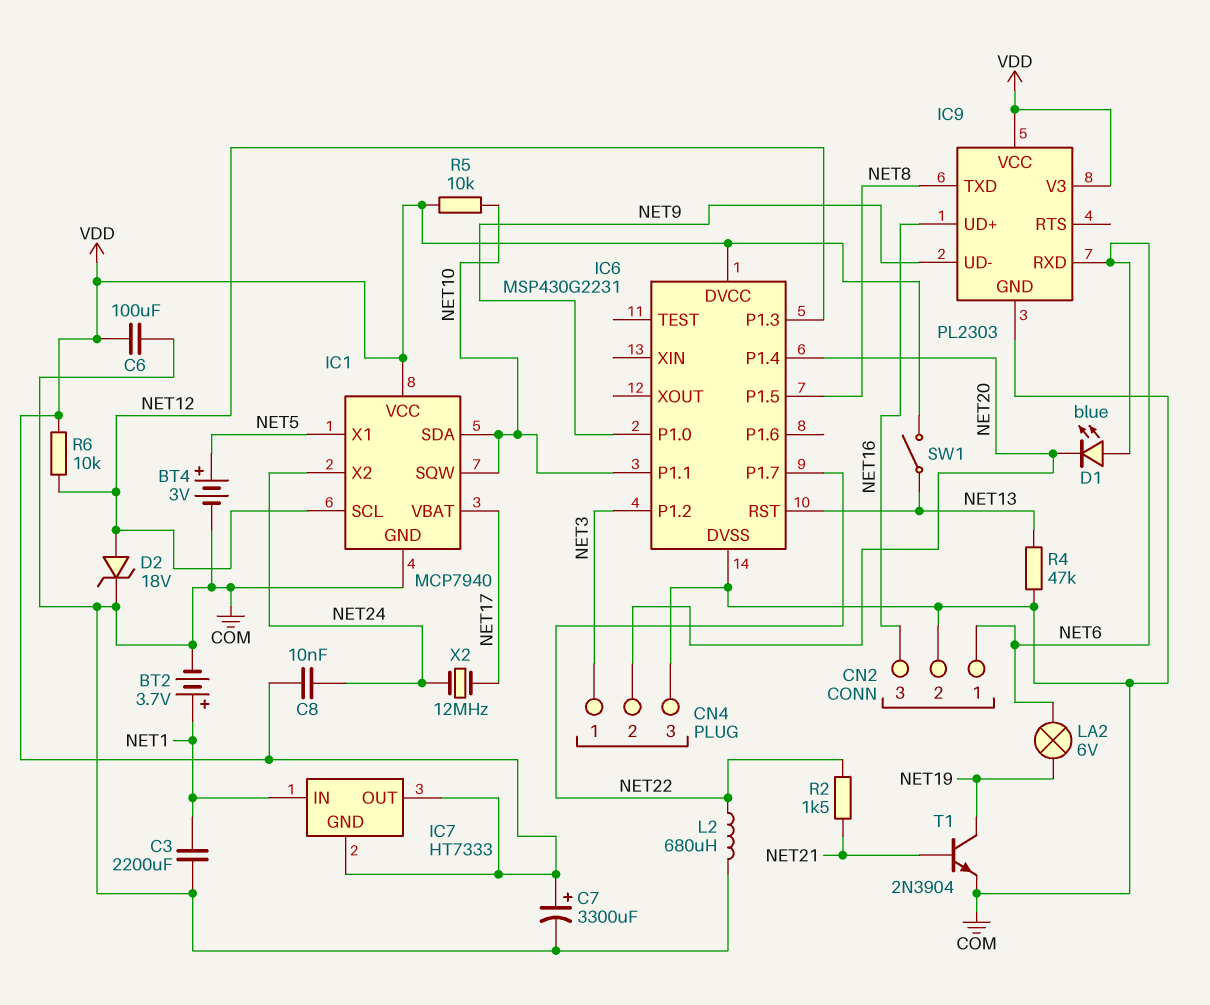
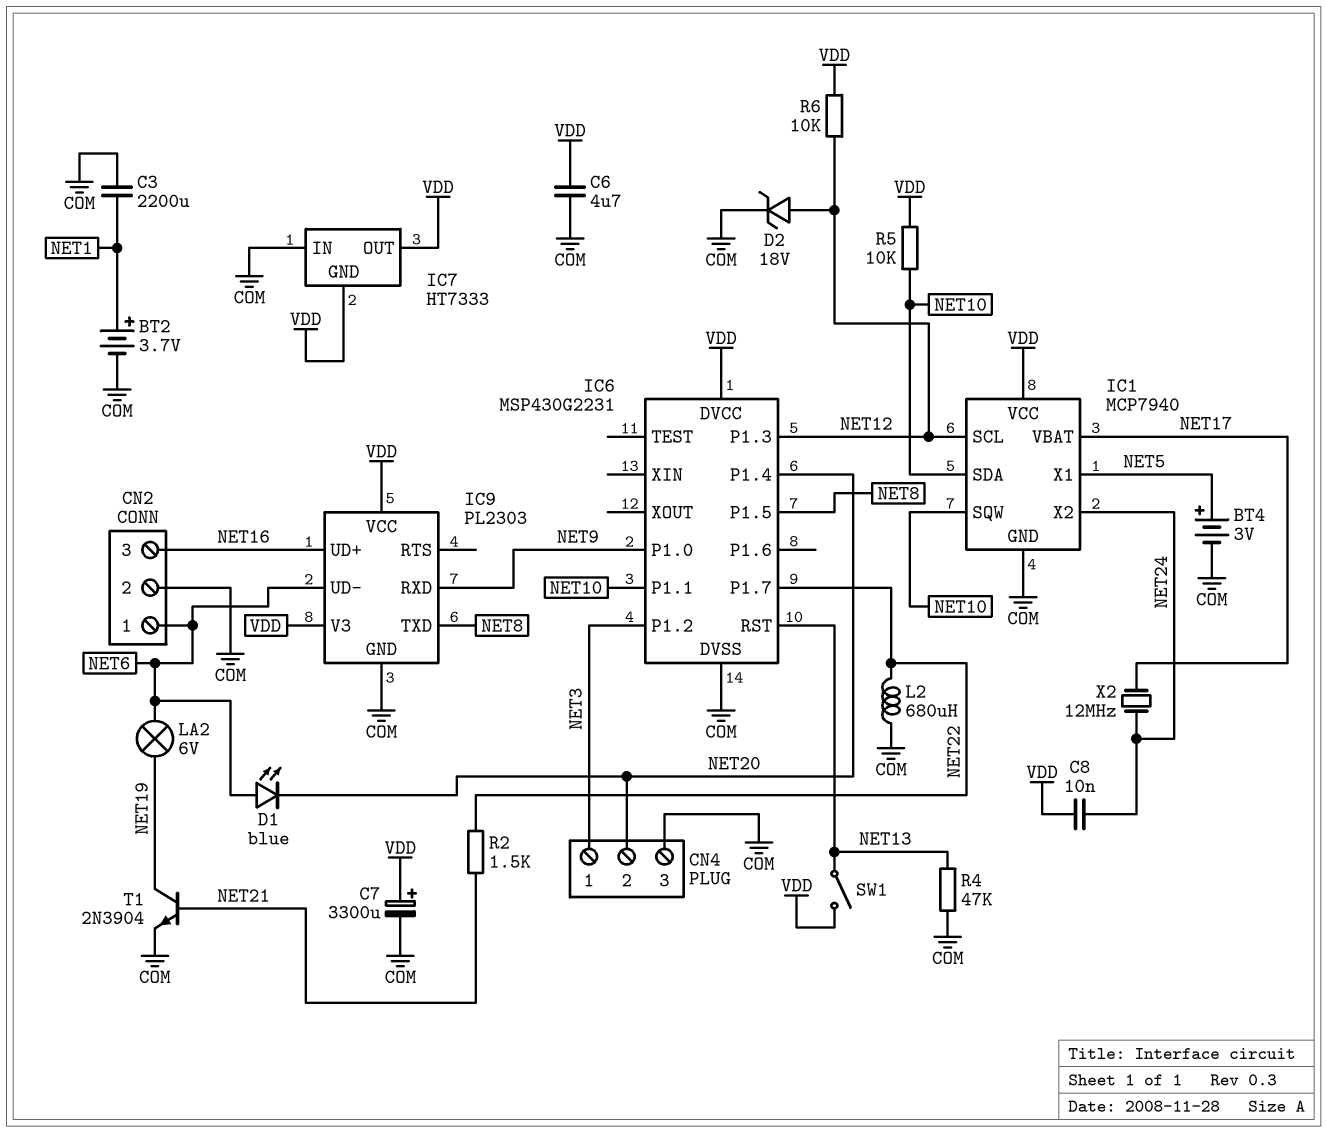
C6: 100uF (COM, VDD) -> 4.7uF (COM, VDD)
IC7 pin IN: NET1 -> COM
IC9 pin RXD: NET6 -> NET9
IC9 pin UD-: NET9 -> NET6

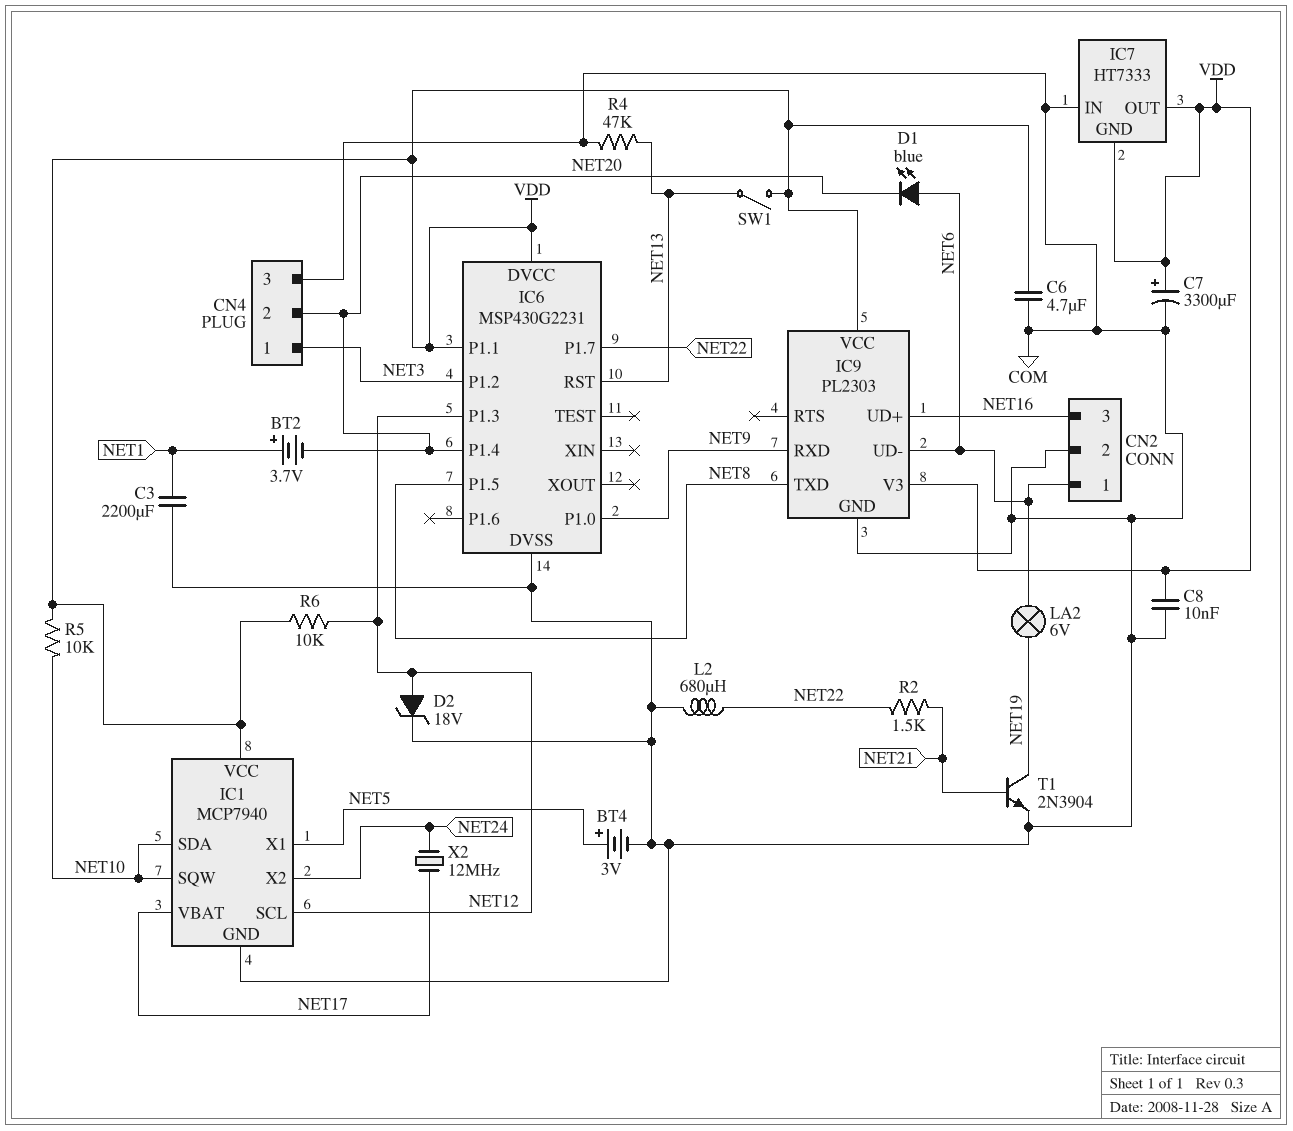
BT2: 3.7V (plus NET1, minus COM) -> 3.7V (plus NET1, minus NET20)
C8: 10nF (NET24, VDD) -> 10nF (COM, VDD)
IC6 pin P1.1: NET10 -> VDD

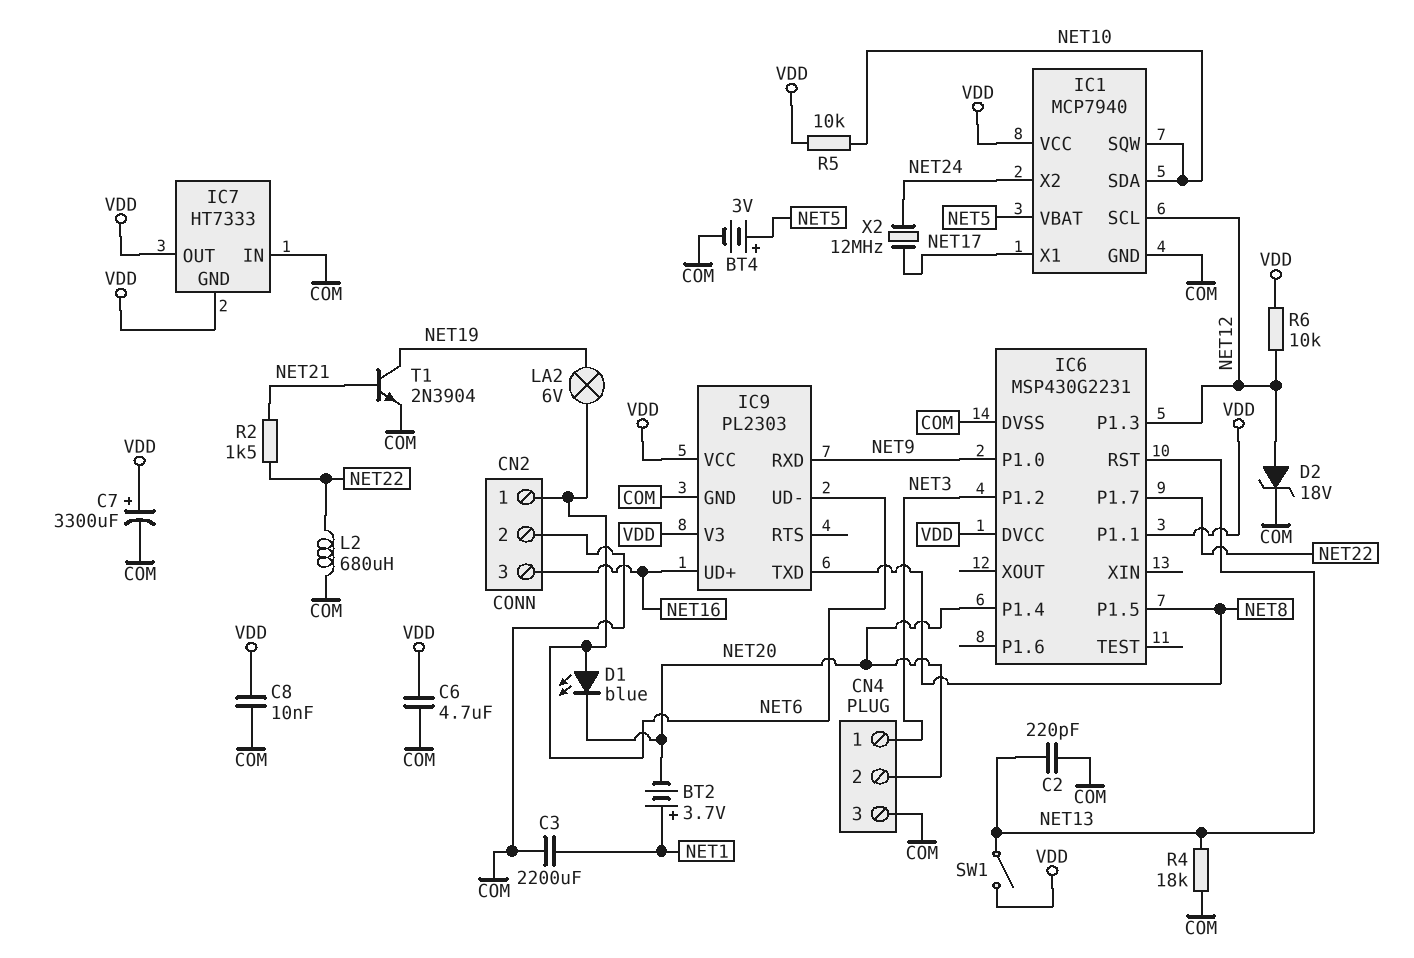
C2: none -> 220pF (COM, NET13)
IC1 pin VBAT: NET17 -> NET5
IC1 pin X1: NET5 -> NET17
R4: 47k (COM, NET13) -> 18k (COM, NET13)

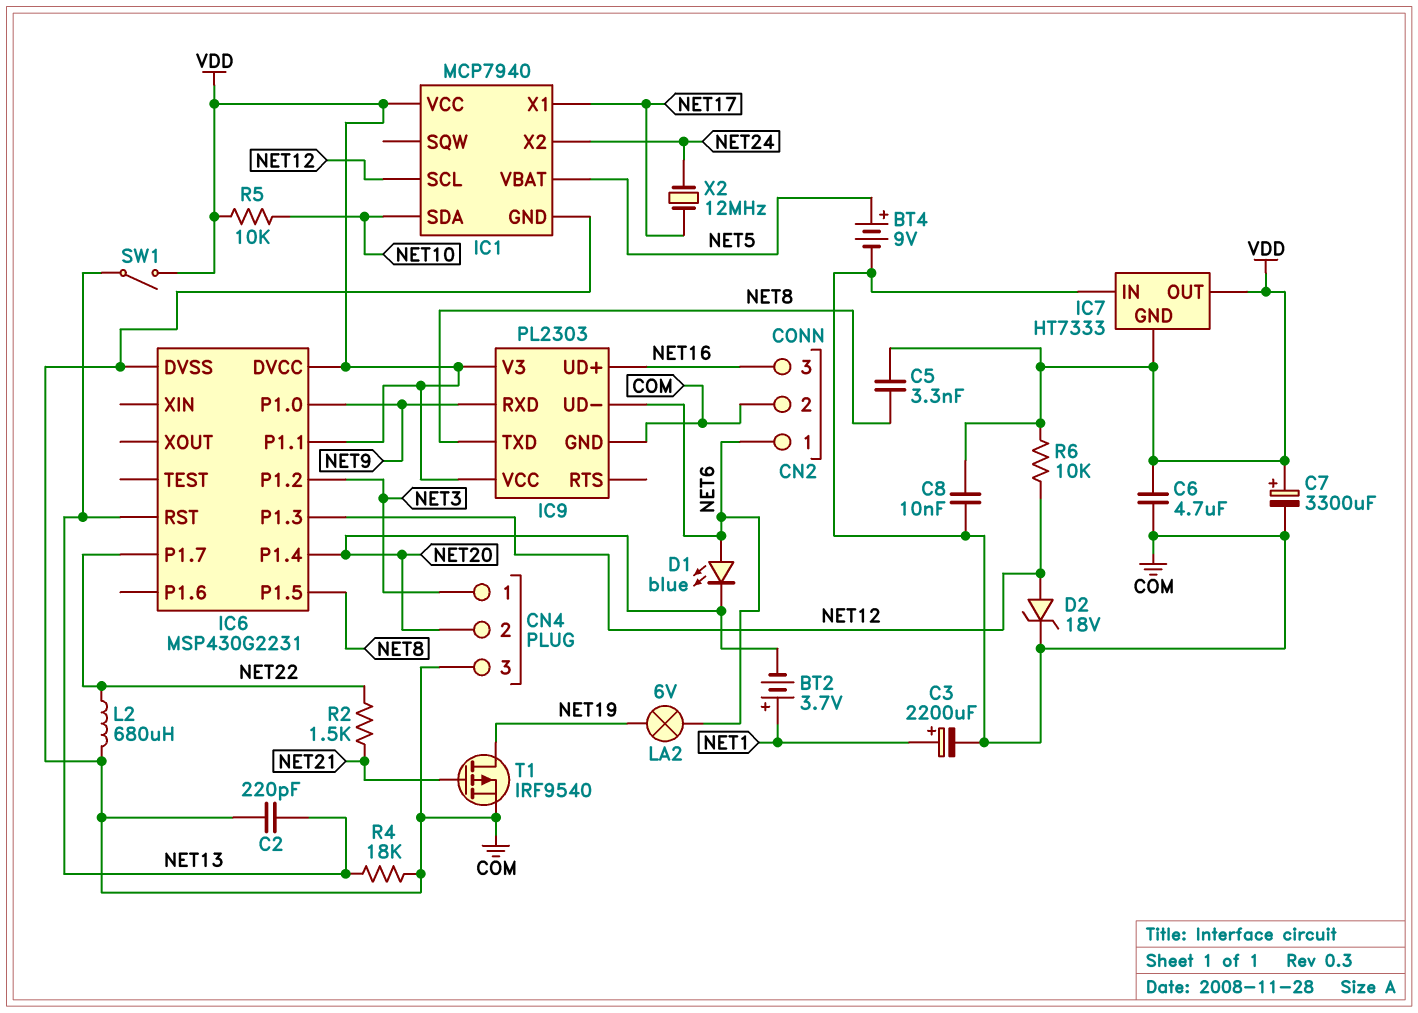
BT4: 3V (plus NET5, minus COM) -> 9V (plus NET5, minus COM)
C3: 2200uF (COM, NET1) -> 2200uF (plus NET1, minus COM)
C5: none -> 3.3nF (NET8, VDD)
IC1 pin SQW: NET10 -> none
T1: NPN 2N3904 (B NET21, C NET19, E COM) -> PMOS IRF9540 (G NET21, D NET19, S COM)

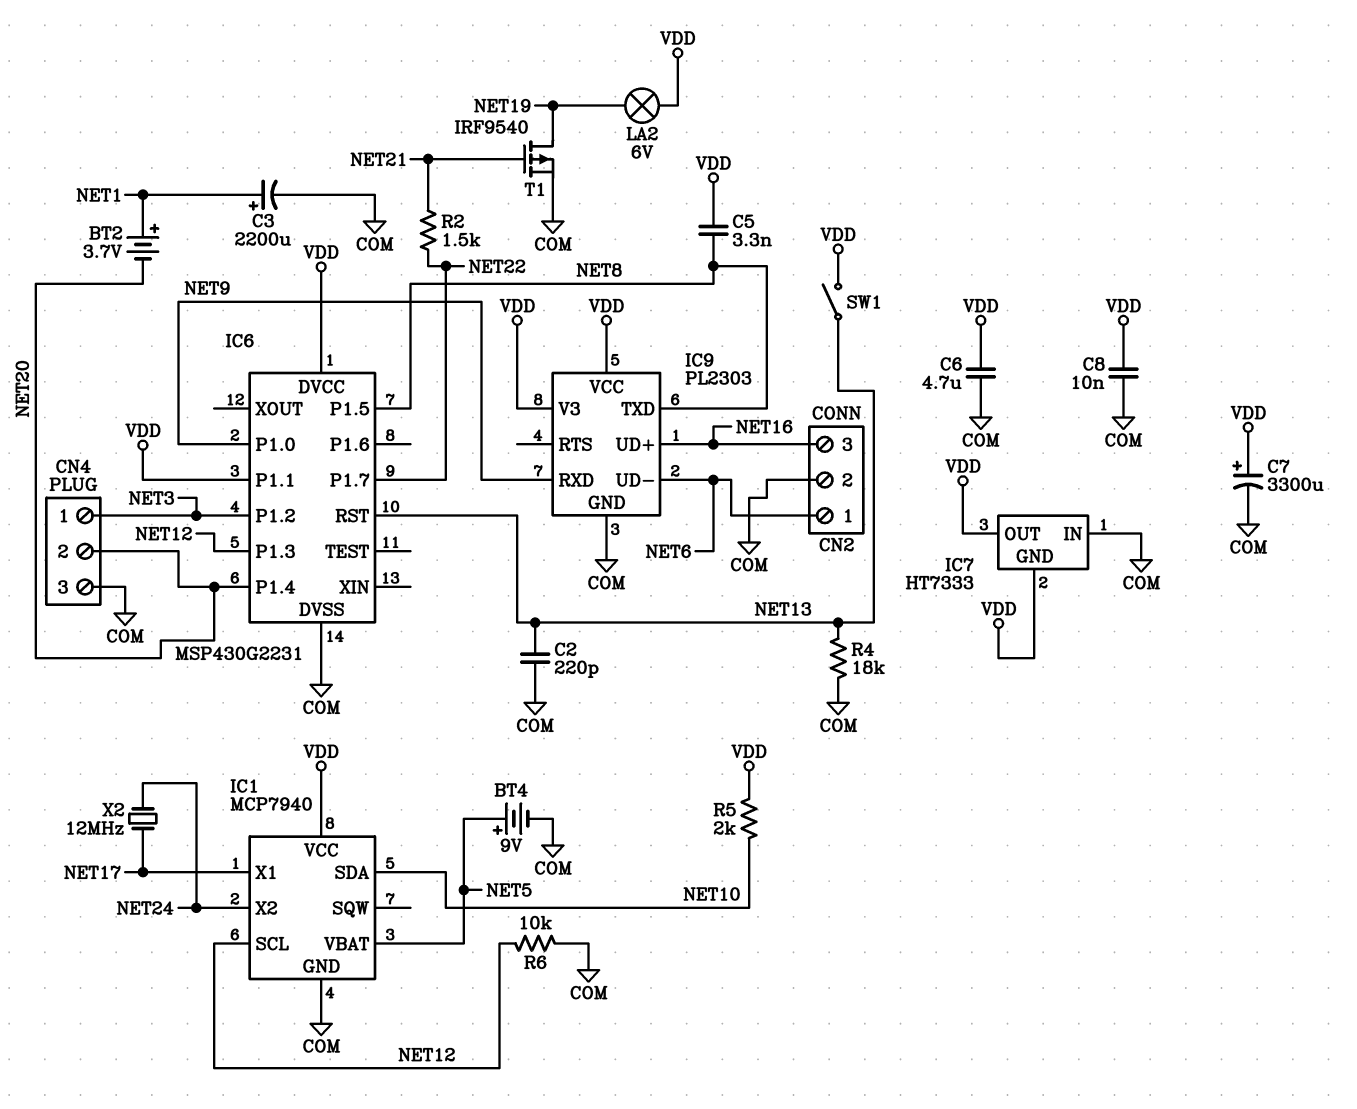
D1: LED blue (A NET6, K NET20) -> none
D2: zener 18V (A NET12, K COM) -> none
L2: 680uH (COM, NET22) -> none
LA2: lamp 6V (NET6, NET19) -> lamp 6V (NET19, VDD)
R5: 10k (NET10, VDD) -> 2k (NET10, VDD)
R6: 10k (NET12, VDD) -> 10k (COM, NET12)

